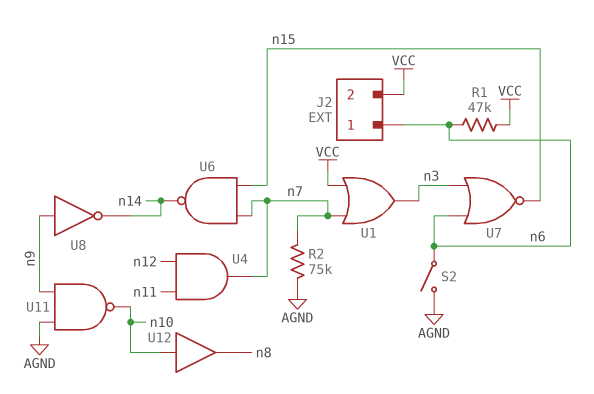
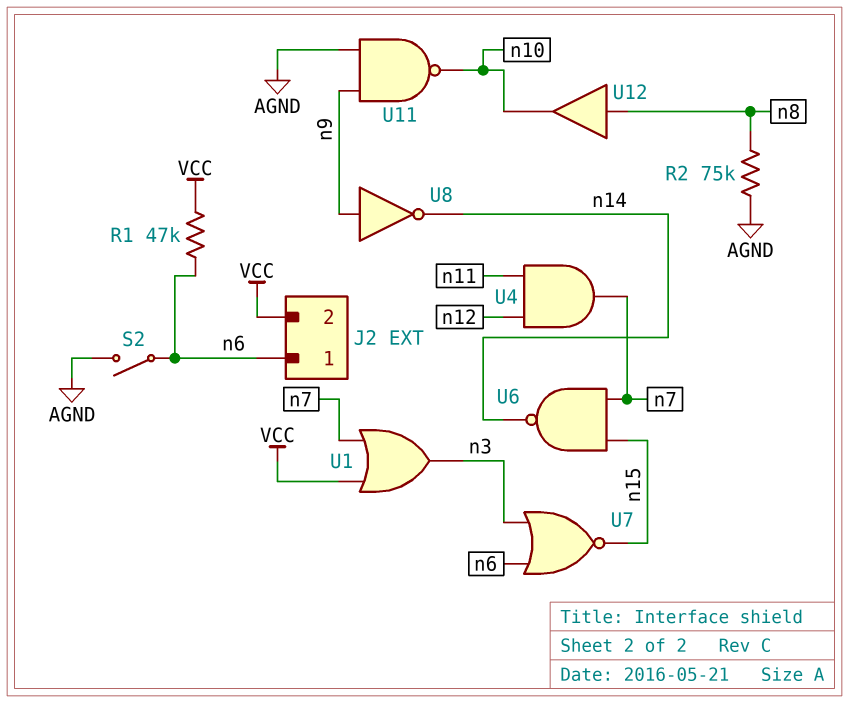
R2: 75k (AGND, n7) -> 75k (AGND, n8)
U12: buffer (in n10, out n8) -> buffer (in n8, out n10)

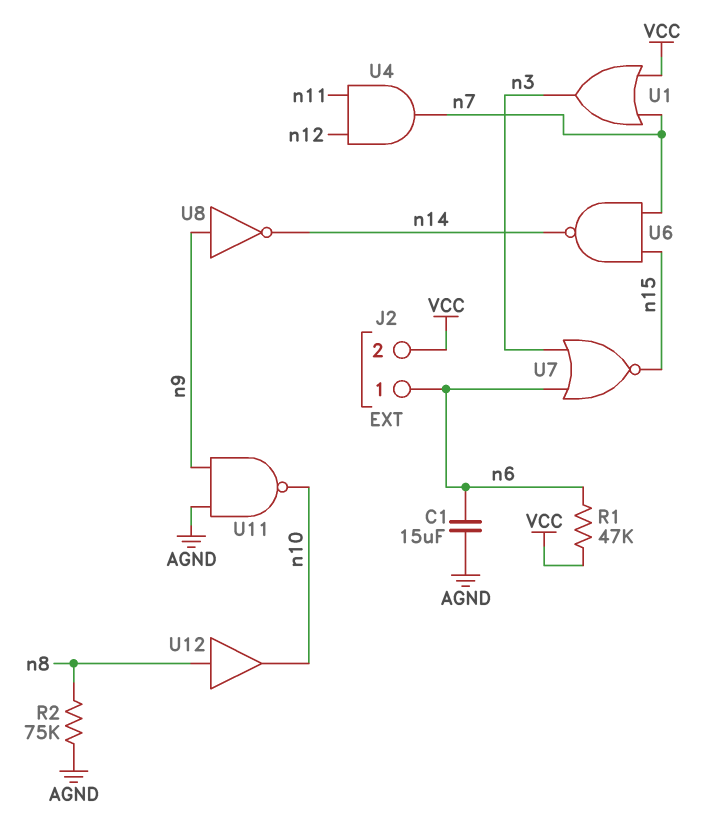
C1: none -> 15uF (AGND, n6)
S2: switch (AGND, n6) -> none

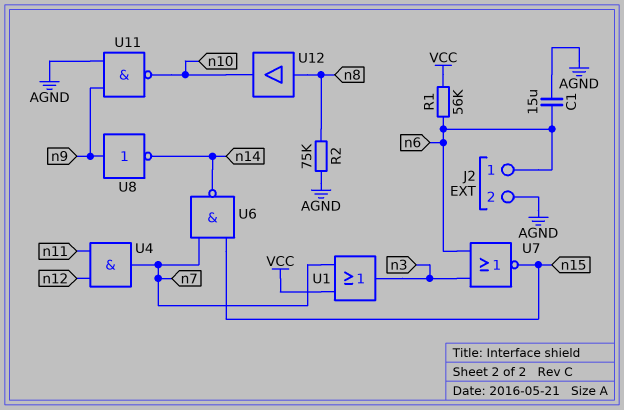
J2 pin 2: VCC -> AGND
R1: 47k (VCC, n6) -> 56k (VCC, n6)

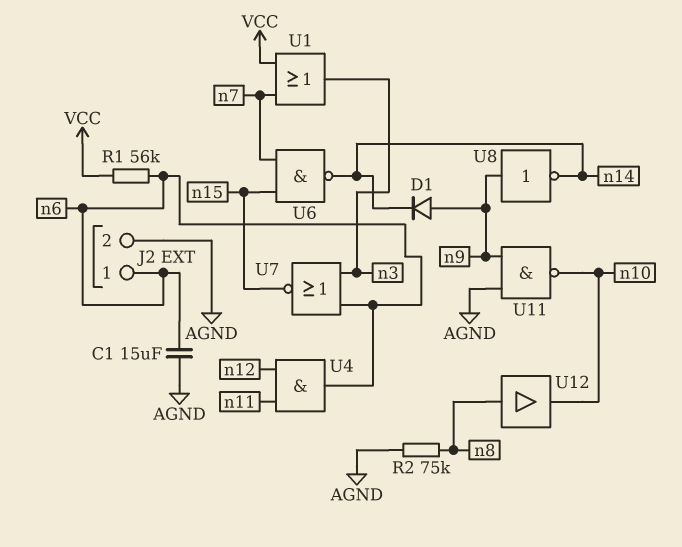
D1: none -> diode (A n9, K n14)
U4: AND (in n11, in n12, out n7) -> AND (in n11, in n12, out n6)

